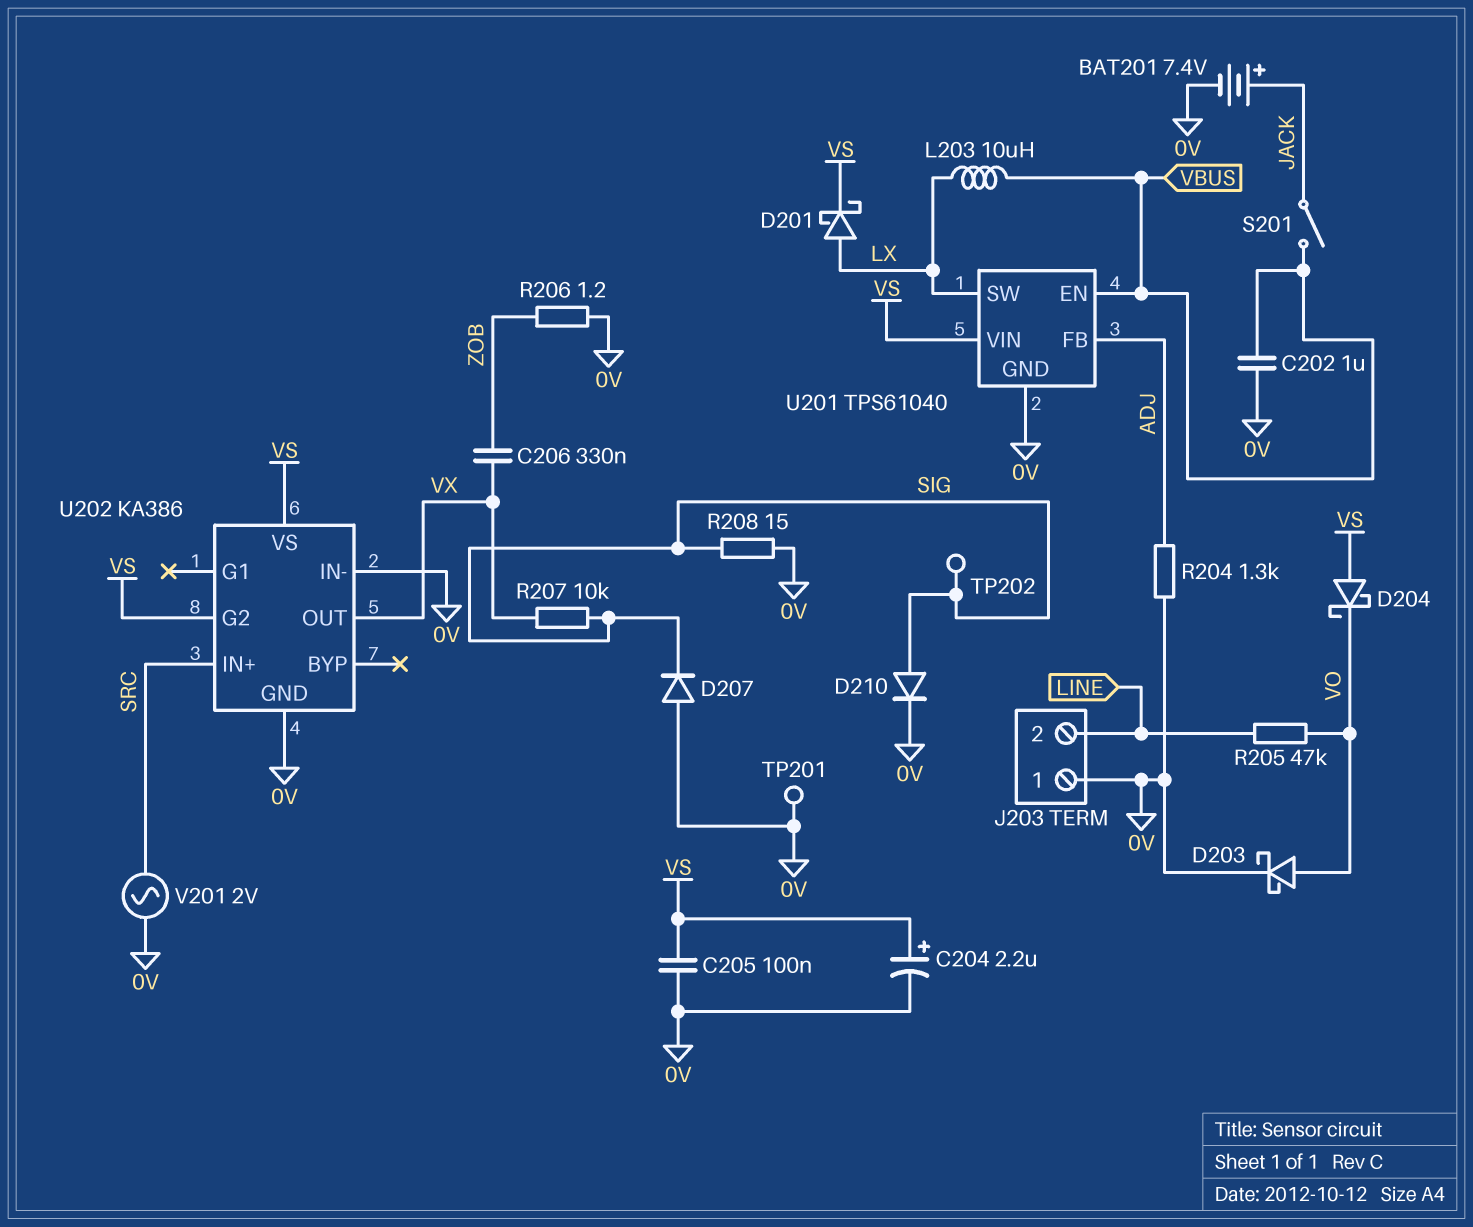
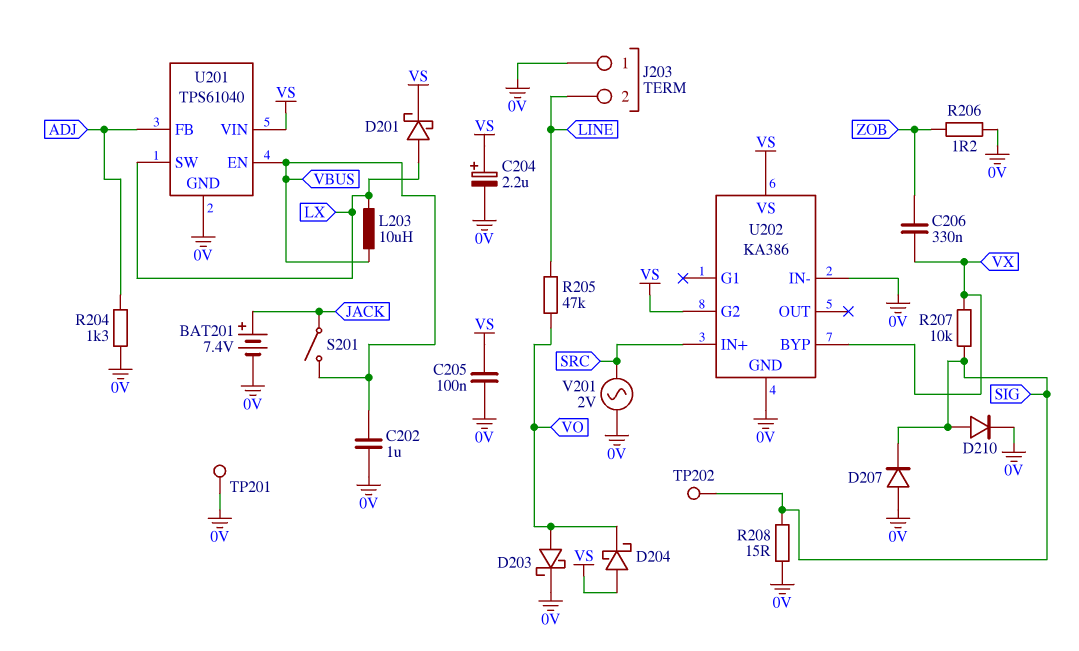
U202 pin BYP: none -> VX
U202 pin OUT: VX -> none

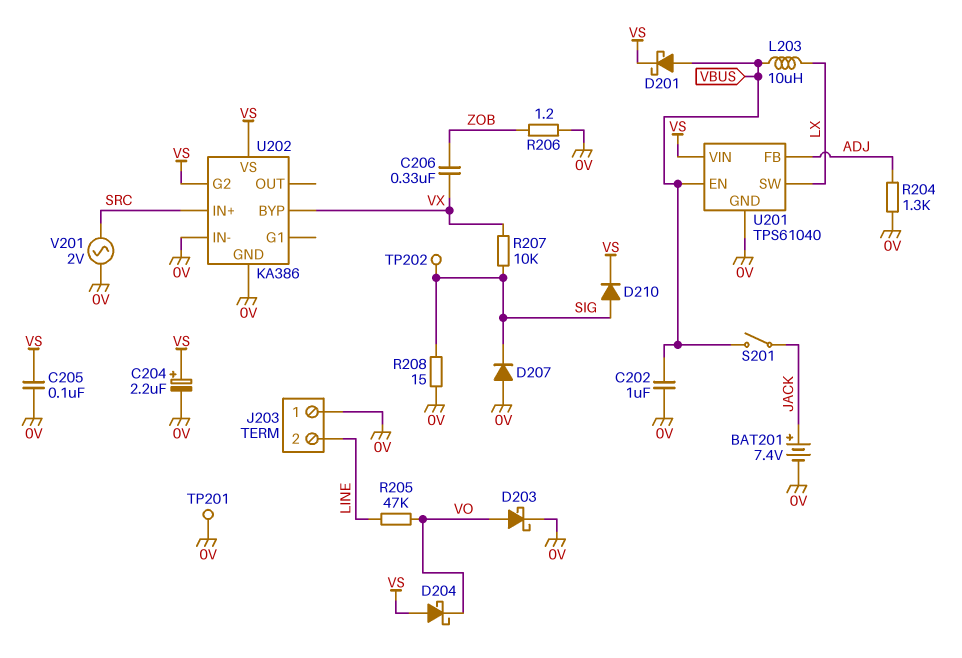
D201: schottky (A LX, K VS) -> schottky (A VBUS, K VS)
D210: diode (A SIG, K 0V) -> diode (A SIG, K VS)

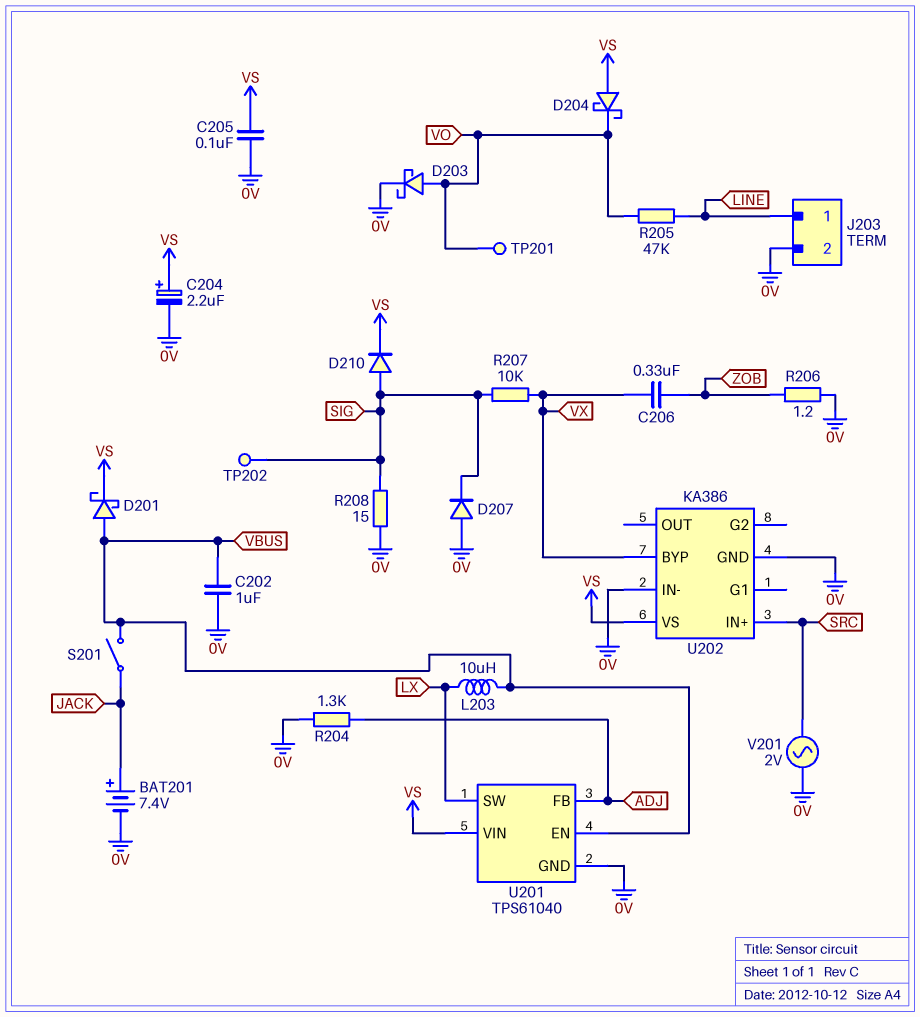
J203 pin 1: 0V -> LINE
J203 pin 2: LINE -> 0V
TP201: test point (0V) -> test point (VO)
U202 pin G2: VS -> none

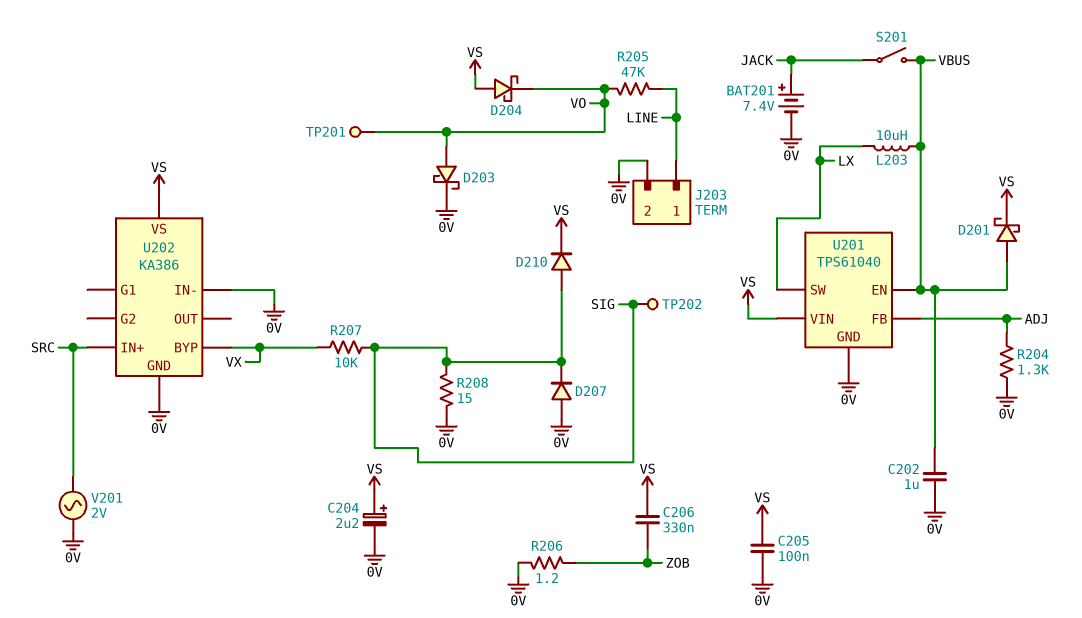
C206: 330nF (VX, ZOB) -> 330nF (VS, ZOB)

